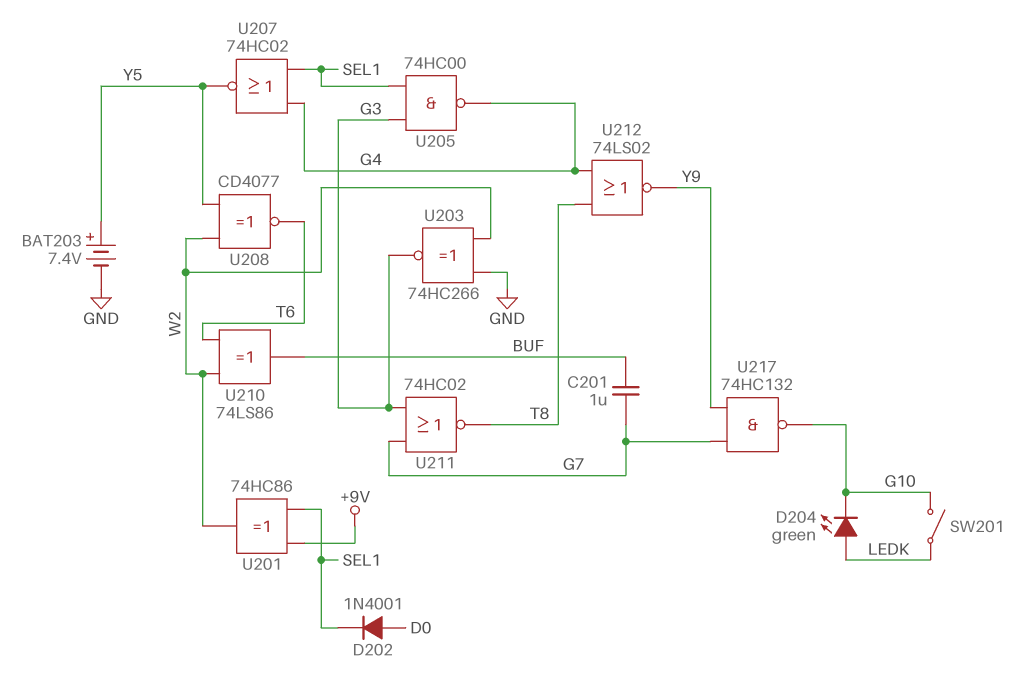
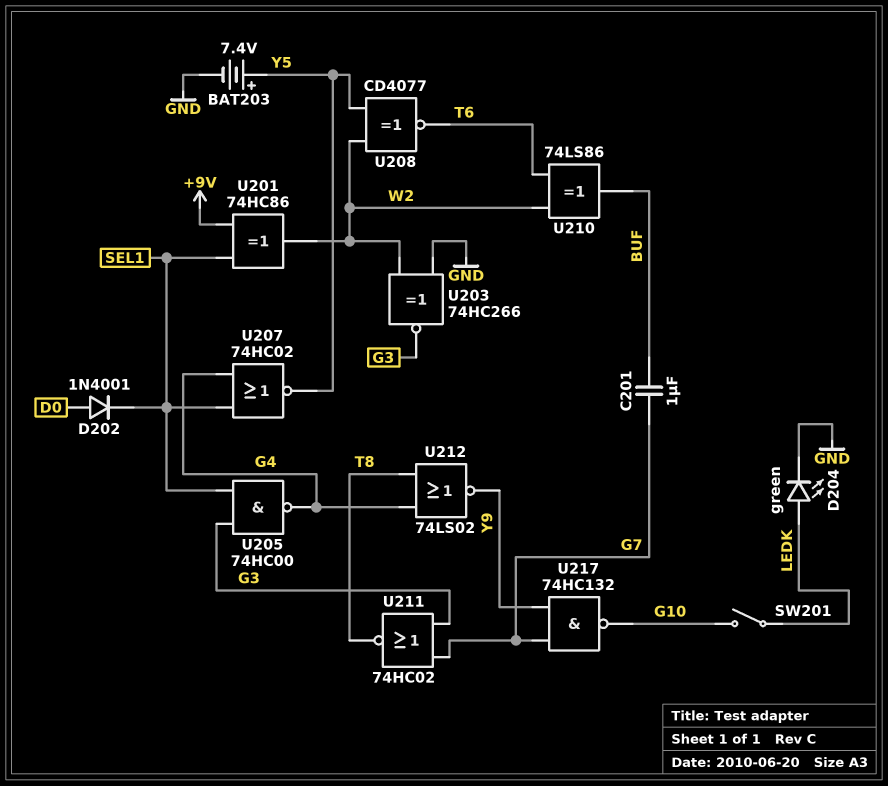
D204: LED green (A LEDK, K G10) -> LED green (A LEDK, K GND)

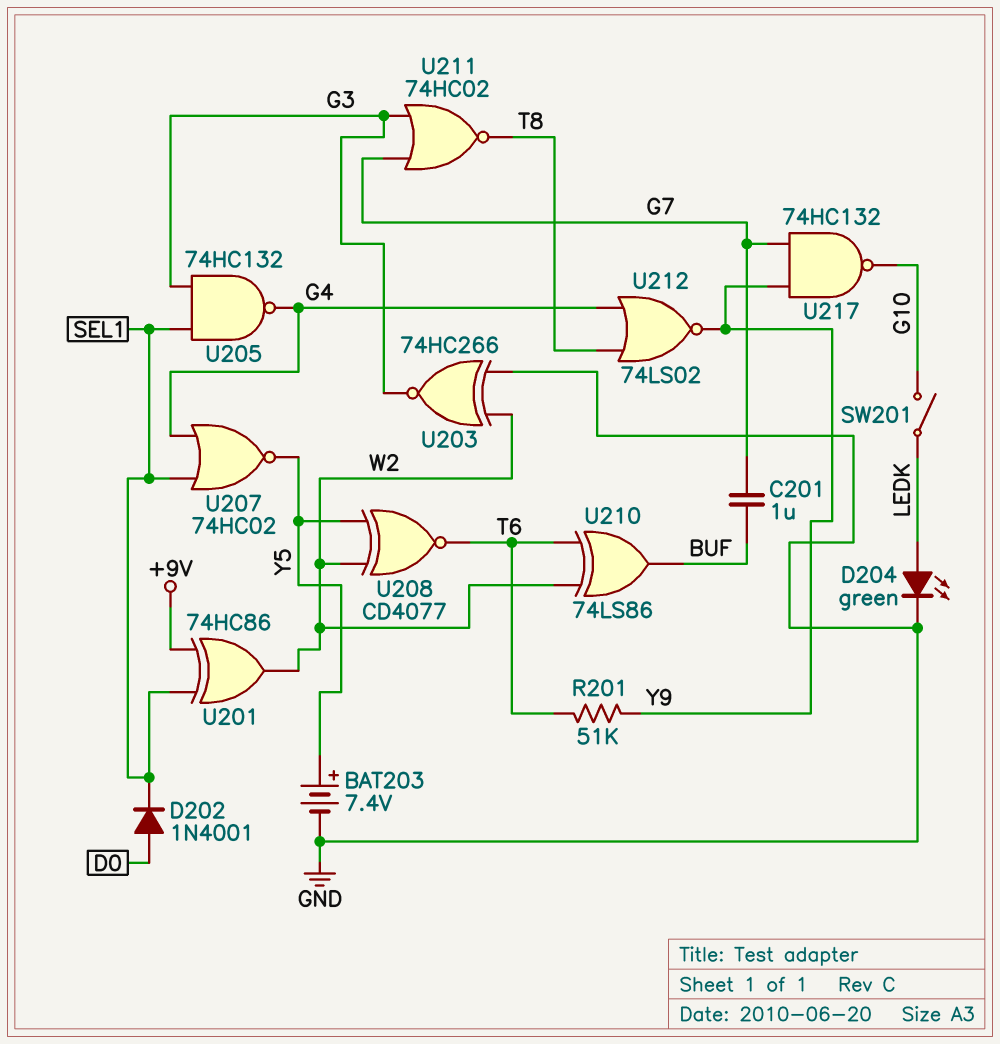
R201: none -> 51k (T6, Y9)
U205: NAND 74HC00 (in G3, in SEL1, out G4) -> NAND 74HC132 (in G3, in SEL1, out G4)

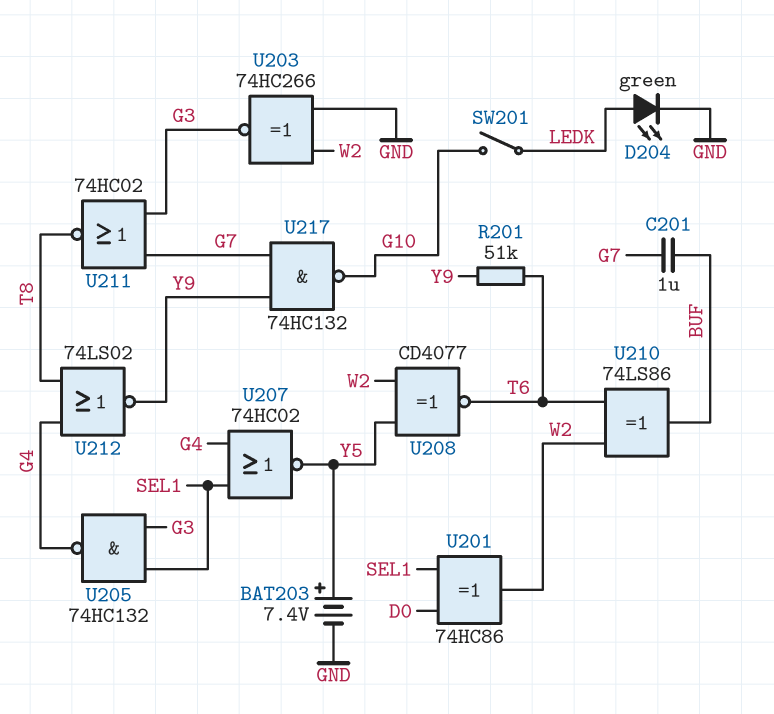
D202: diode 1N4001 (A D0, K SEL1) -> none
U201: XOR 74HC86 (in +9V, in SEL1, out W2) -> XOR 74HC86 (in D0, in SEL1, out W2)

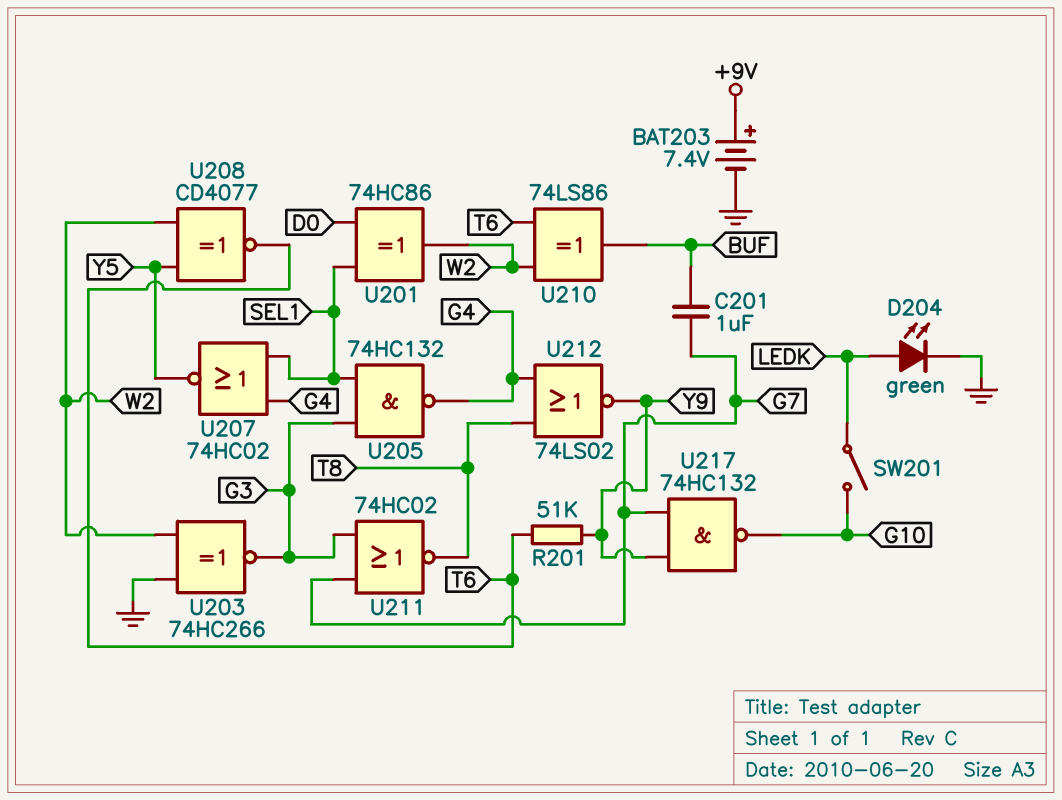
BAT203: 7.4V (plus Y5, minus GND) -> 7.4V (plus +9V, minus GND)

